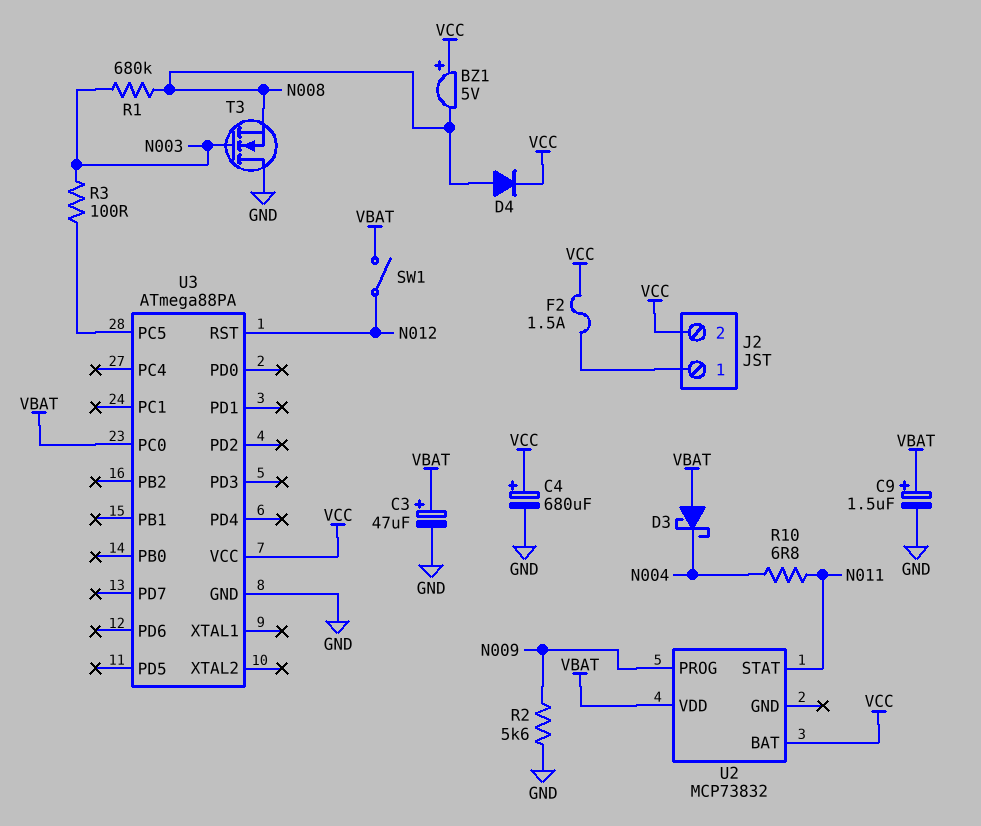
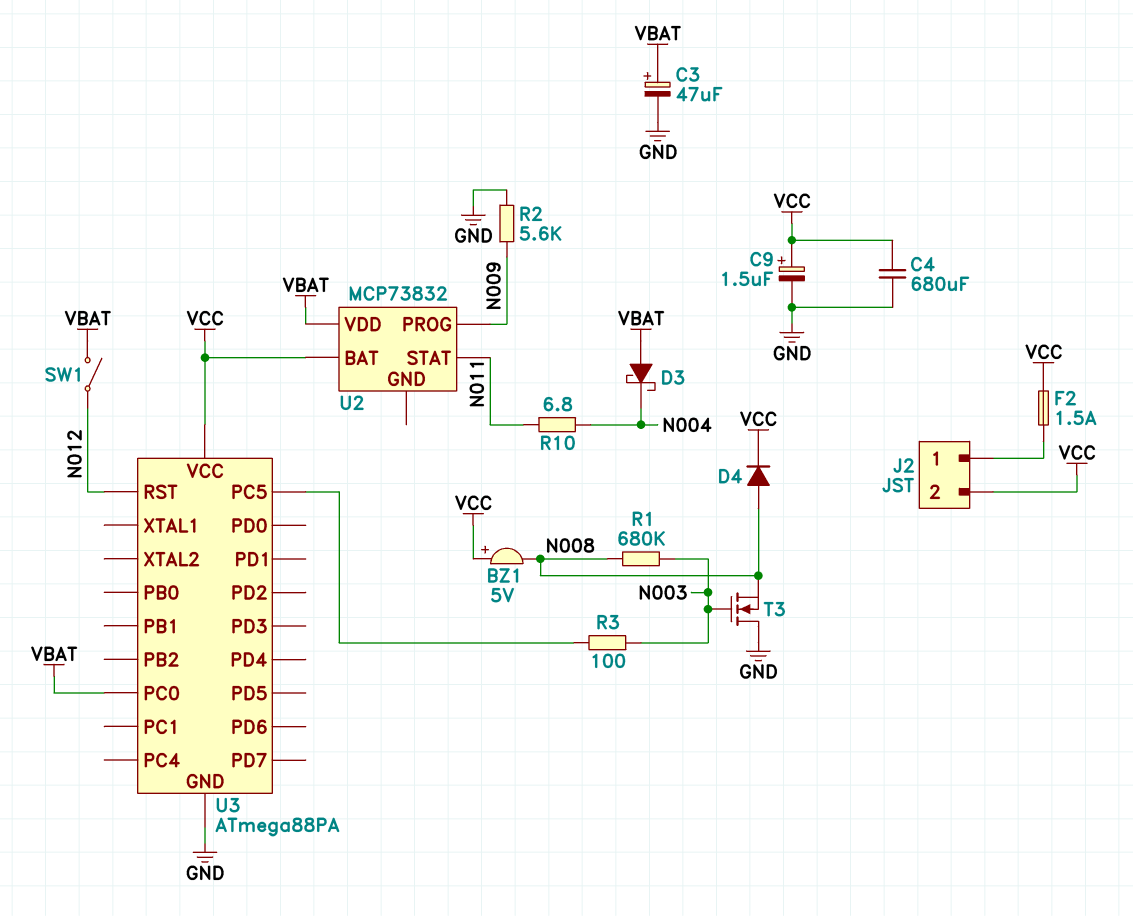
C4: 680uF (plus VCC, minus GND) -> 680uF (GND, VCC)
C9: 1.5uF (plus VBAT, minus GND) -> 1.5uF (plus VCC, minus GND)

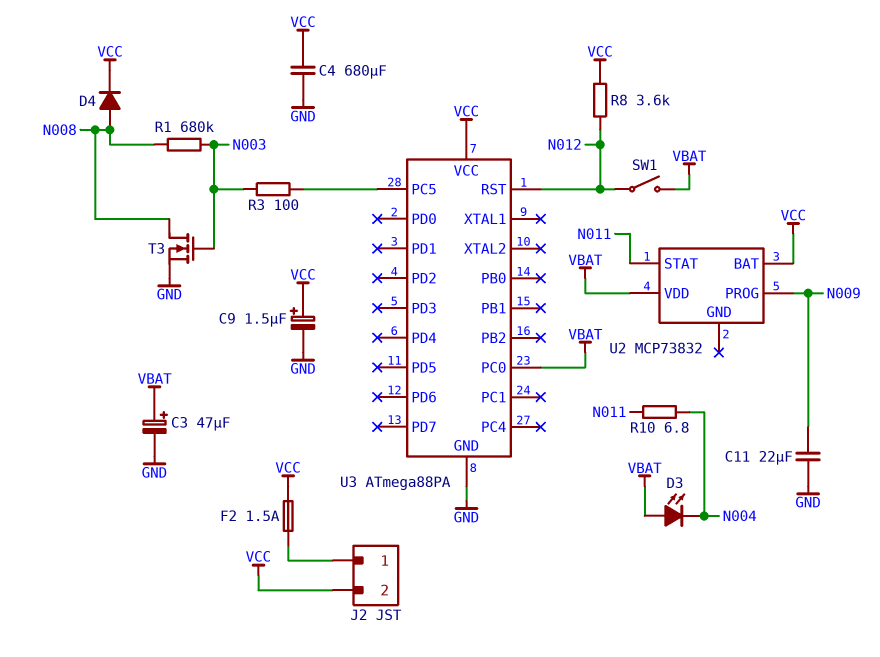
BZ1: buzzer 5V (plus VCC, minus N008) -> none
C11: none -> 22uF (GND, N009)
D3: schottky (A VBAT, K N004) -> LED (A VBAT, K N004)
R2: 5.6k (GND, N009) -> none
R8: none -> 3.6k (N012, VCC)
T3: NMOS (G N003, D GND, S N008) -> NMOS (G N003, D N008, S GND)

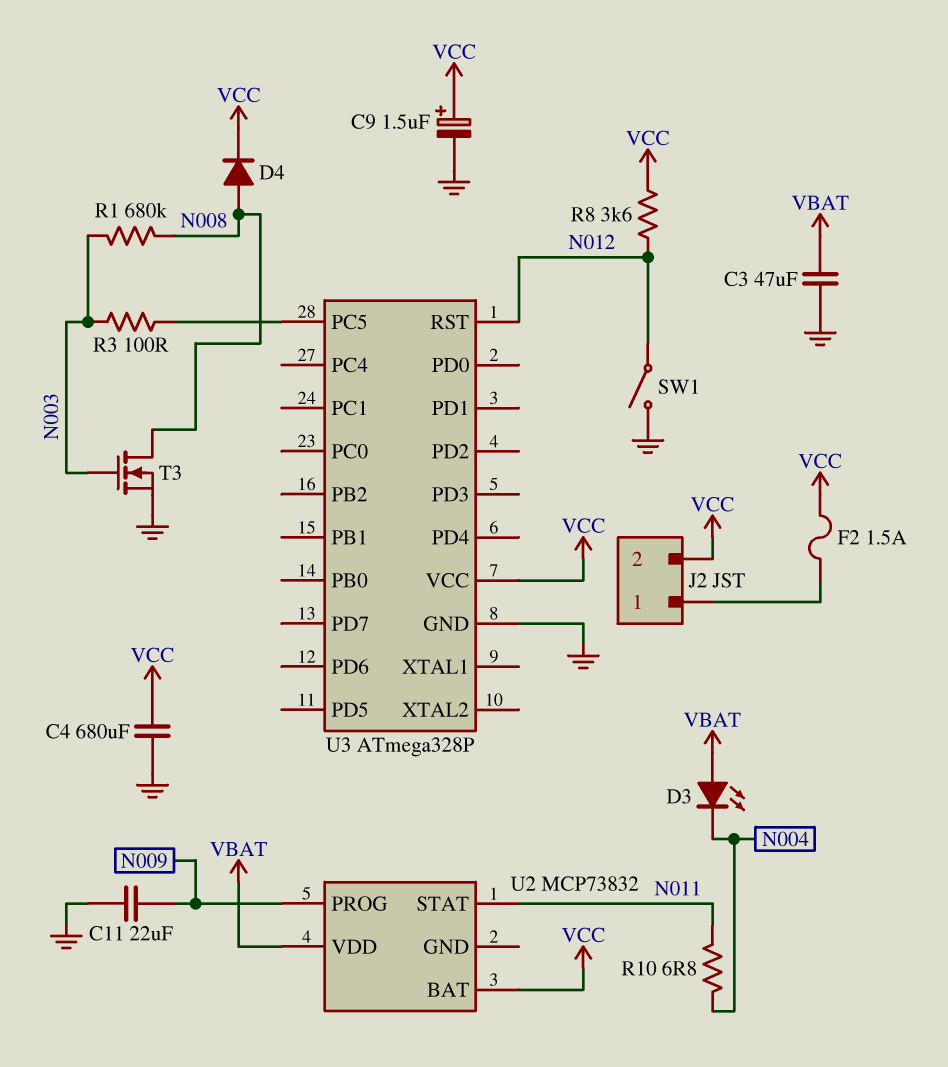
C3: 47uF (plus VBAT, minus GND) -> 47uF (GND, VBAT)
SW1: switch (N012, VBAT) -> switch (GND, N012)
U3: ATmega88PA -> ATmega328P
U3 pin PC0: VBAT -> none

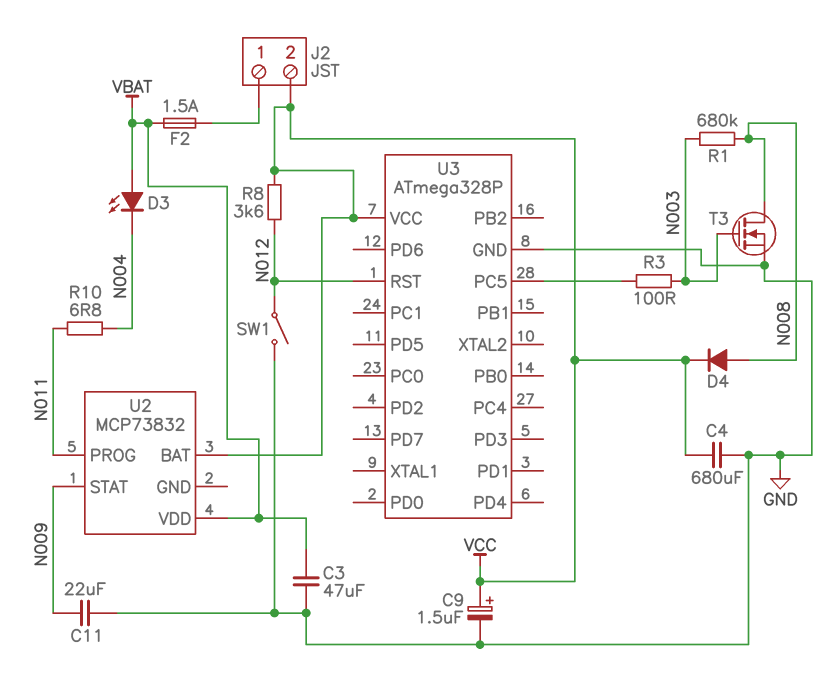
F2: 1.5A (J2/1, VCC) -> 1.5A (J2/1, VBAT)
U2 pin PROG: N009 -> N011
U2 pin STAT: N011 -> N009

